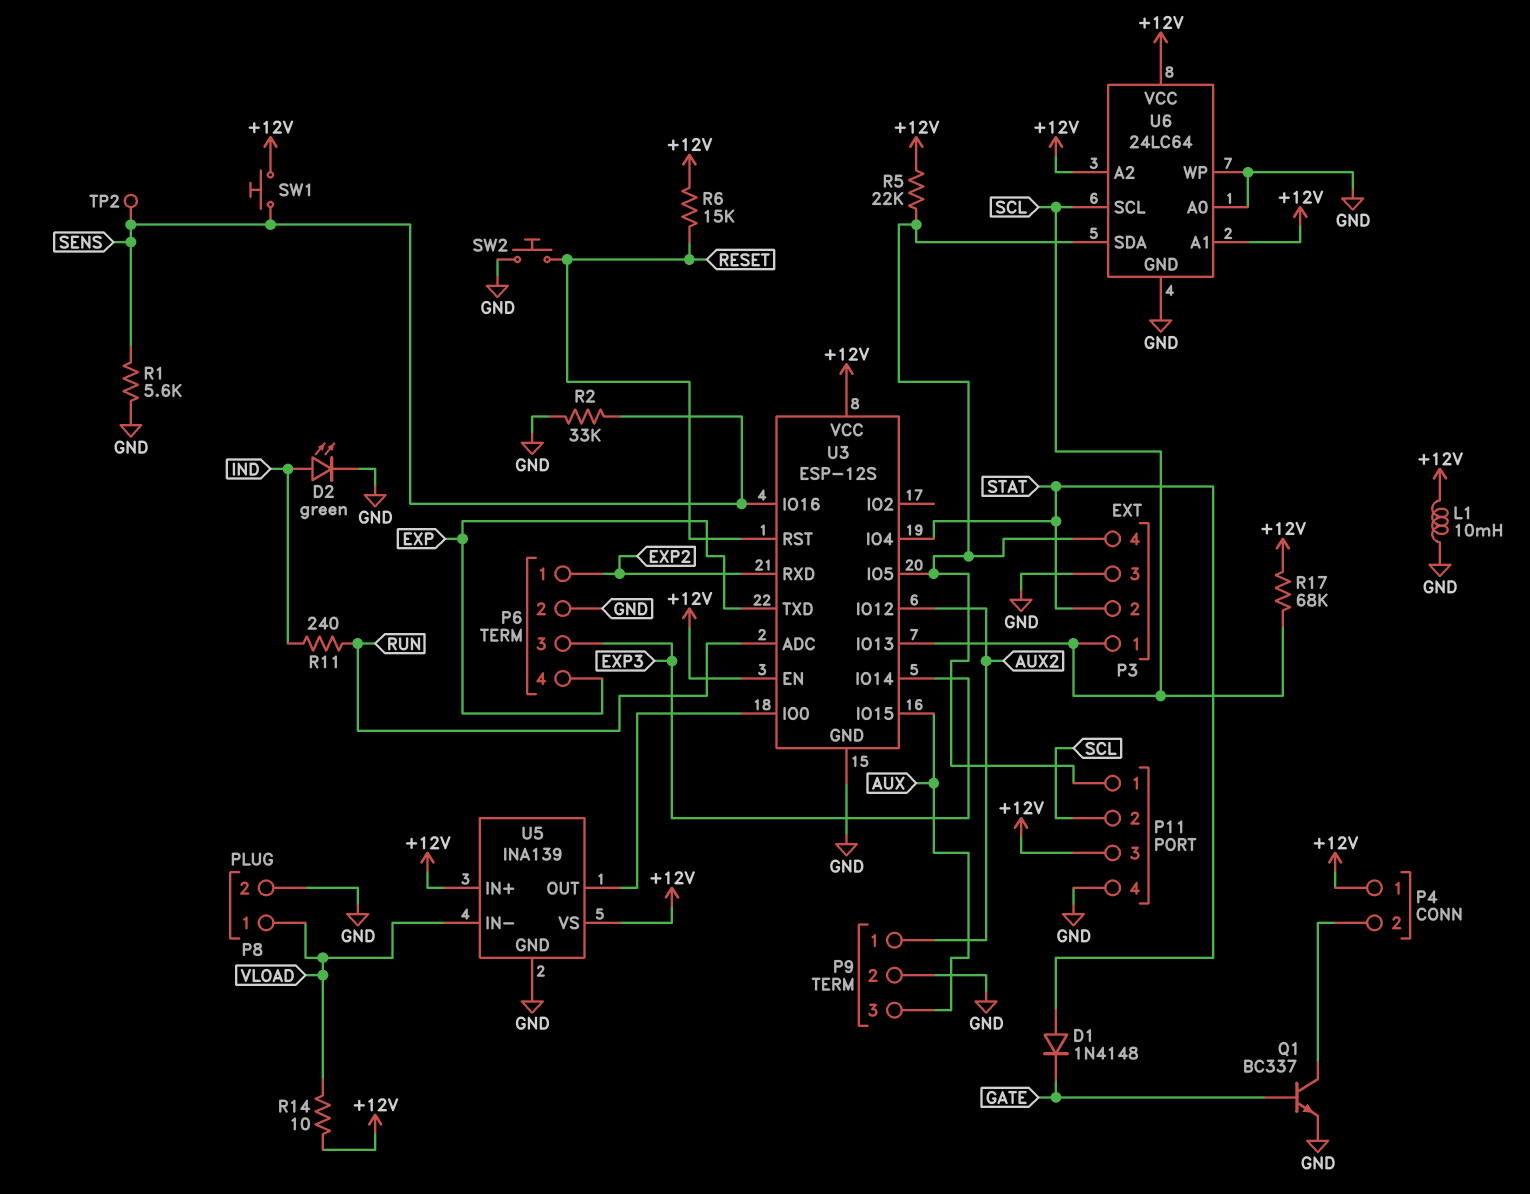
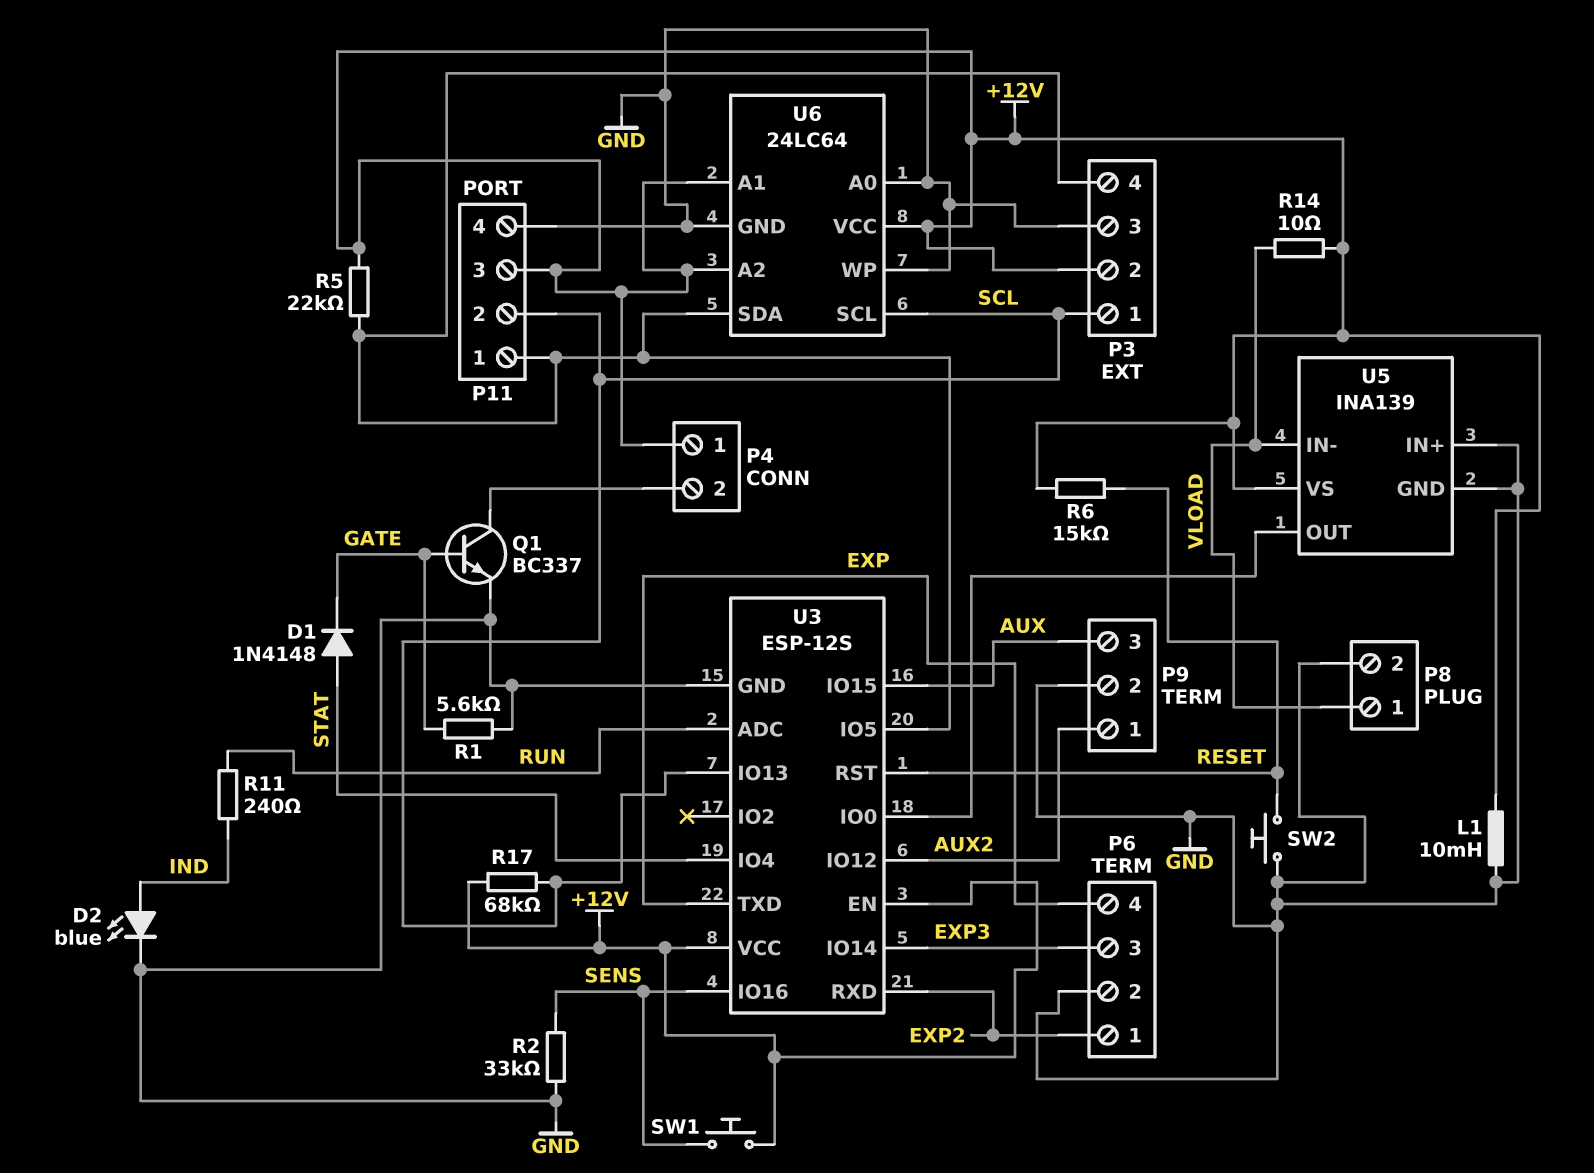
D2: LED green (A IND, K GND) -> LED blue (A IND, K GND)
P3 pin 2: STAT -> +12V
R1: 5.6k (GND, SENS) -> 5.6k (GATE, GND)
TP2: test point (SENS) -> none
U5 pin IN+: +12V -> GND

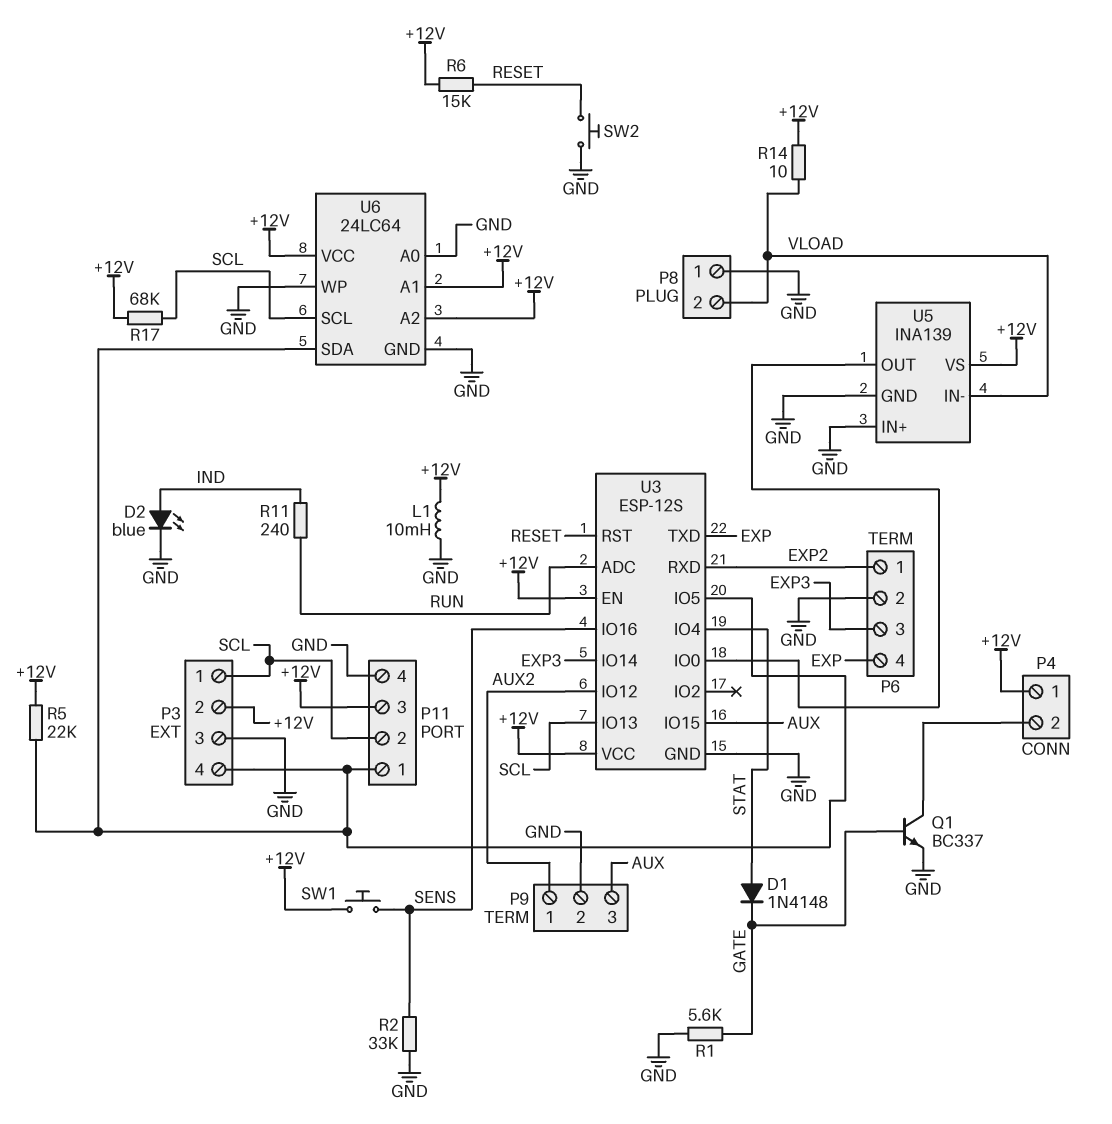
P8 pin 1: VLOAD -> GND
P8 pin 2: GND -> VLOAD

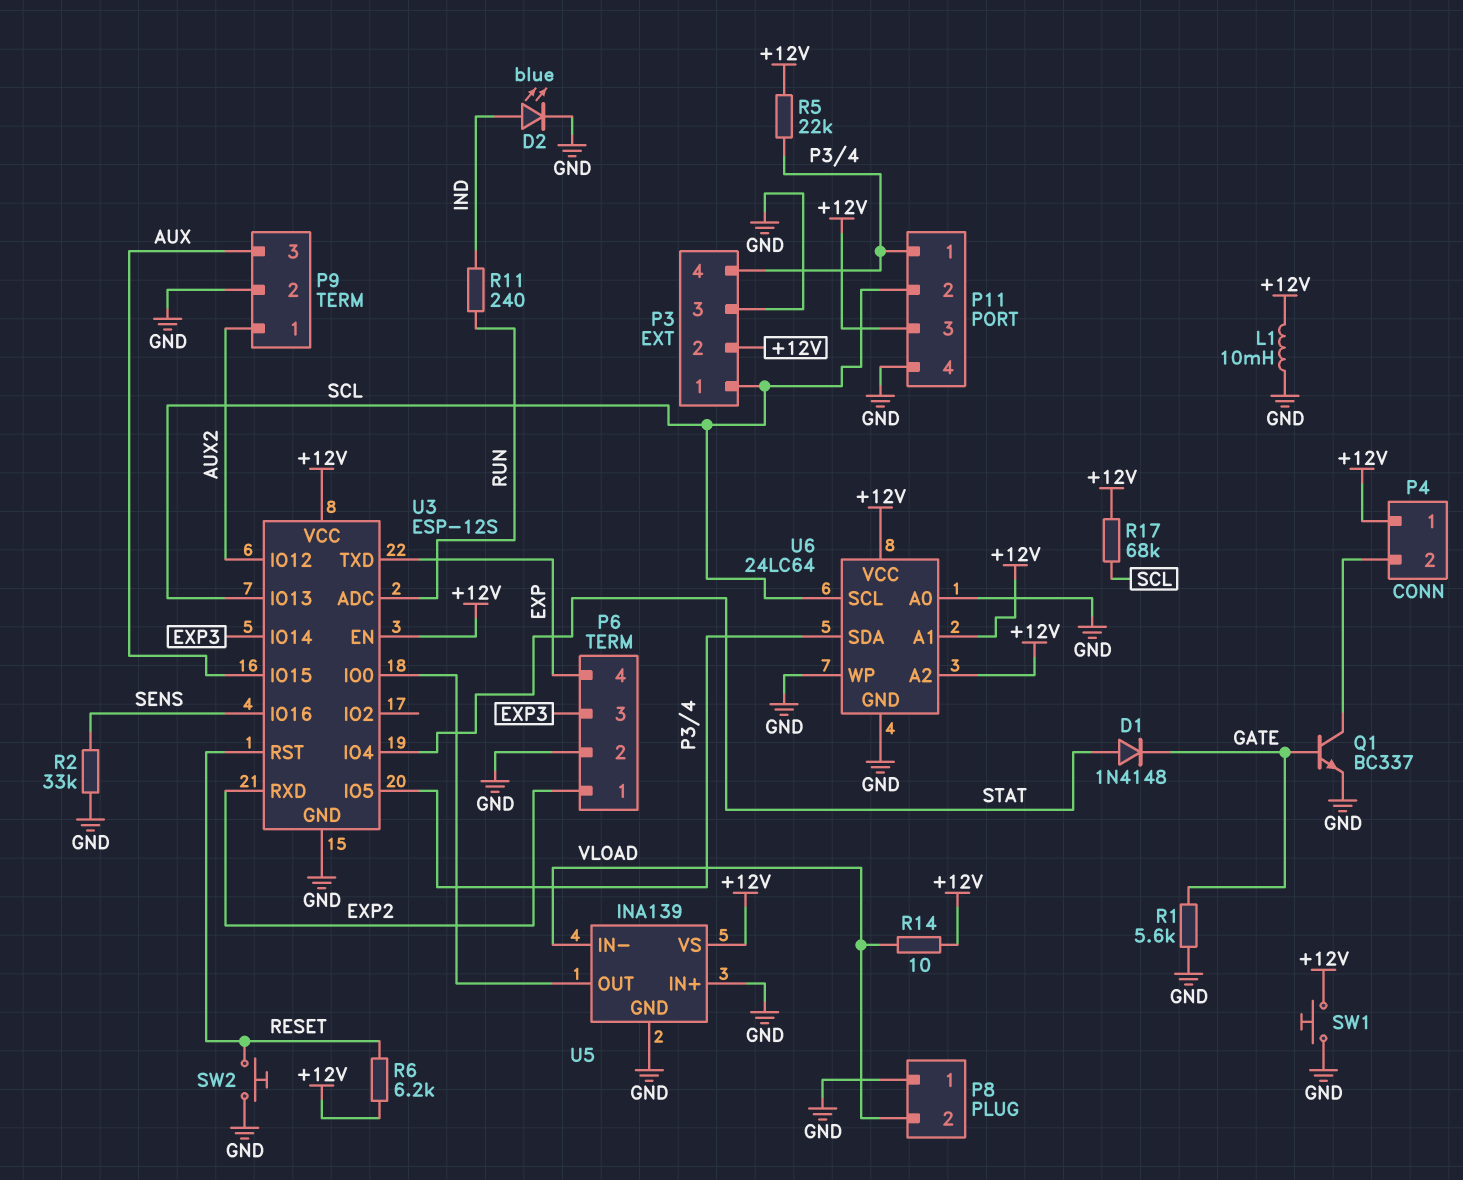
R6: 15k (+12V, RESET) -> 6.2k (+12V, RESET)
SW1: button (+12V, SENS) -> button (+12V, GND)

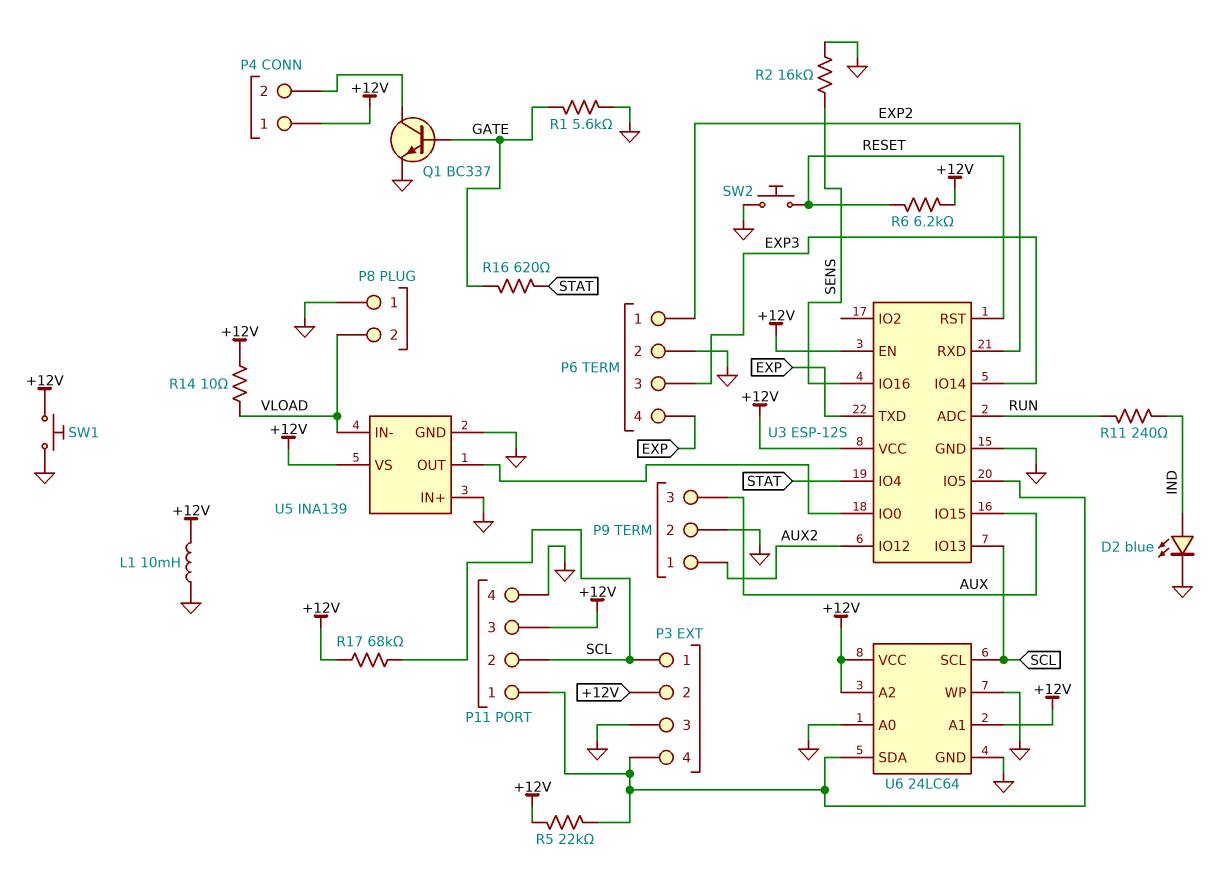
D1: diode 1N4148 (A STAT, K GATE) -> none
R2: 33k (GND, SENS) -> 16k (GND, SENS)
R16: none -> 620 (GATE, STAT)

